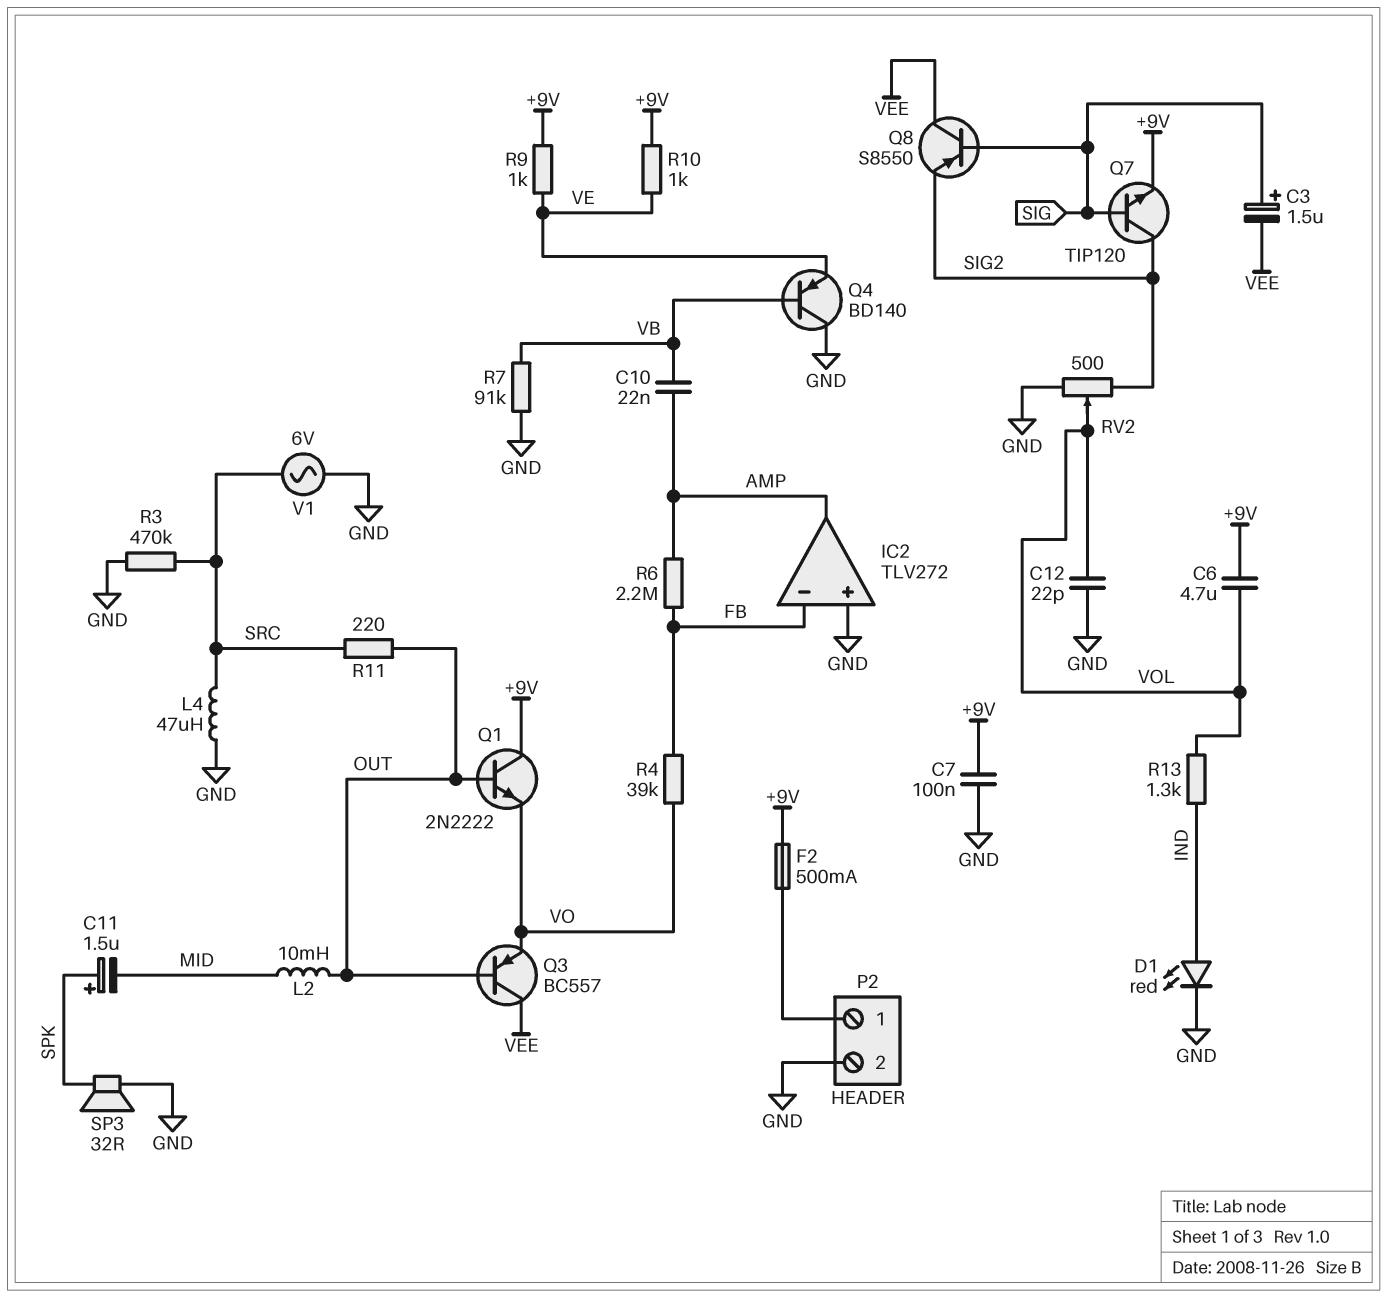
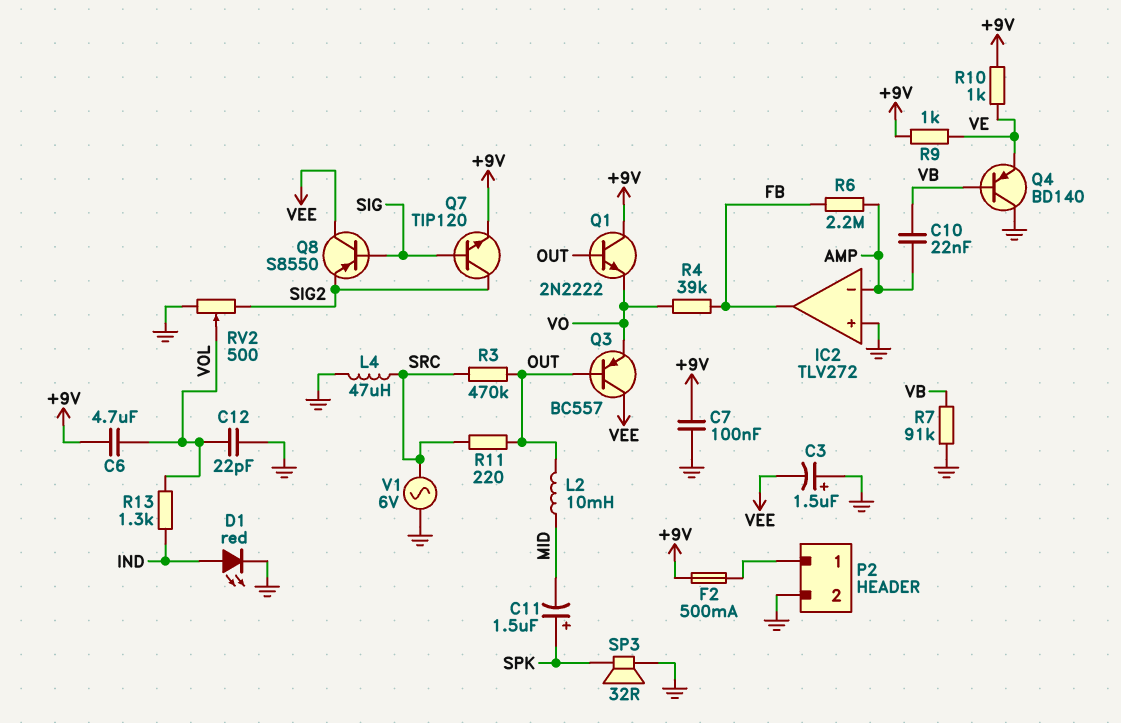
C3: 1.5uF (plus SIG, minus VEE) -> 1.5uF (plus GND, minus VEE)
IC2 pin in-: FB -> AMP
IC2 pin out: AMP -> FB
R3: 470k (GND, SRC) -> 470k (OUT, SRC)

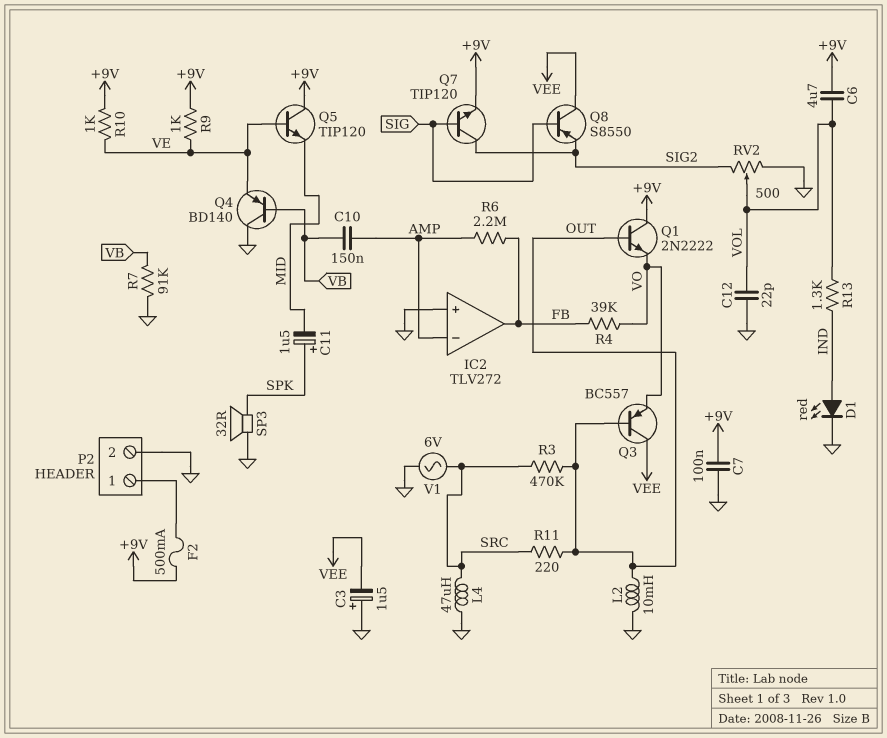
C10: 22nF (AMP, VB) -> 150nF (AMP, VB)
L2: 10mH (MID, OUT) -> 10mH (GND, OUT)
Q5: none -> NPN TIP120 (B VE, C +9V, E MID)

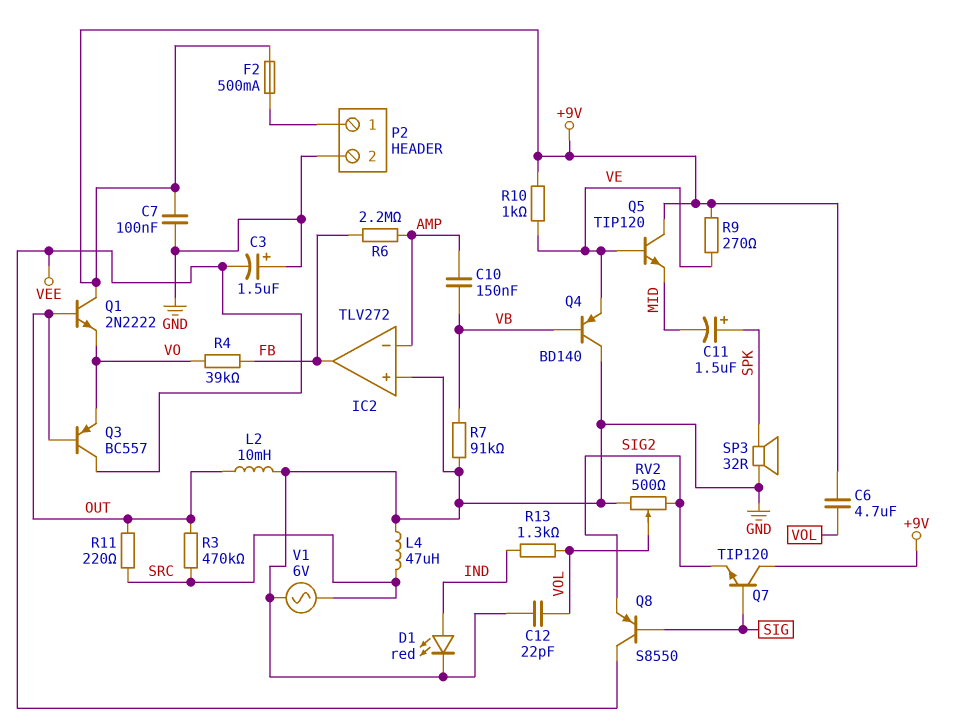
Q7: NPN TIP120 (B SIG, C SIG2, E +9V) -> NPN TIP120 (B SIG, C +9V, E SIG2)
R9: 1k (+9V, VE) -> 270 (+9V, VE)

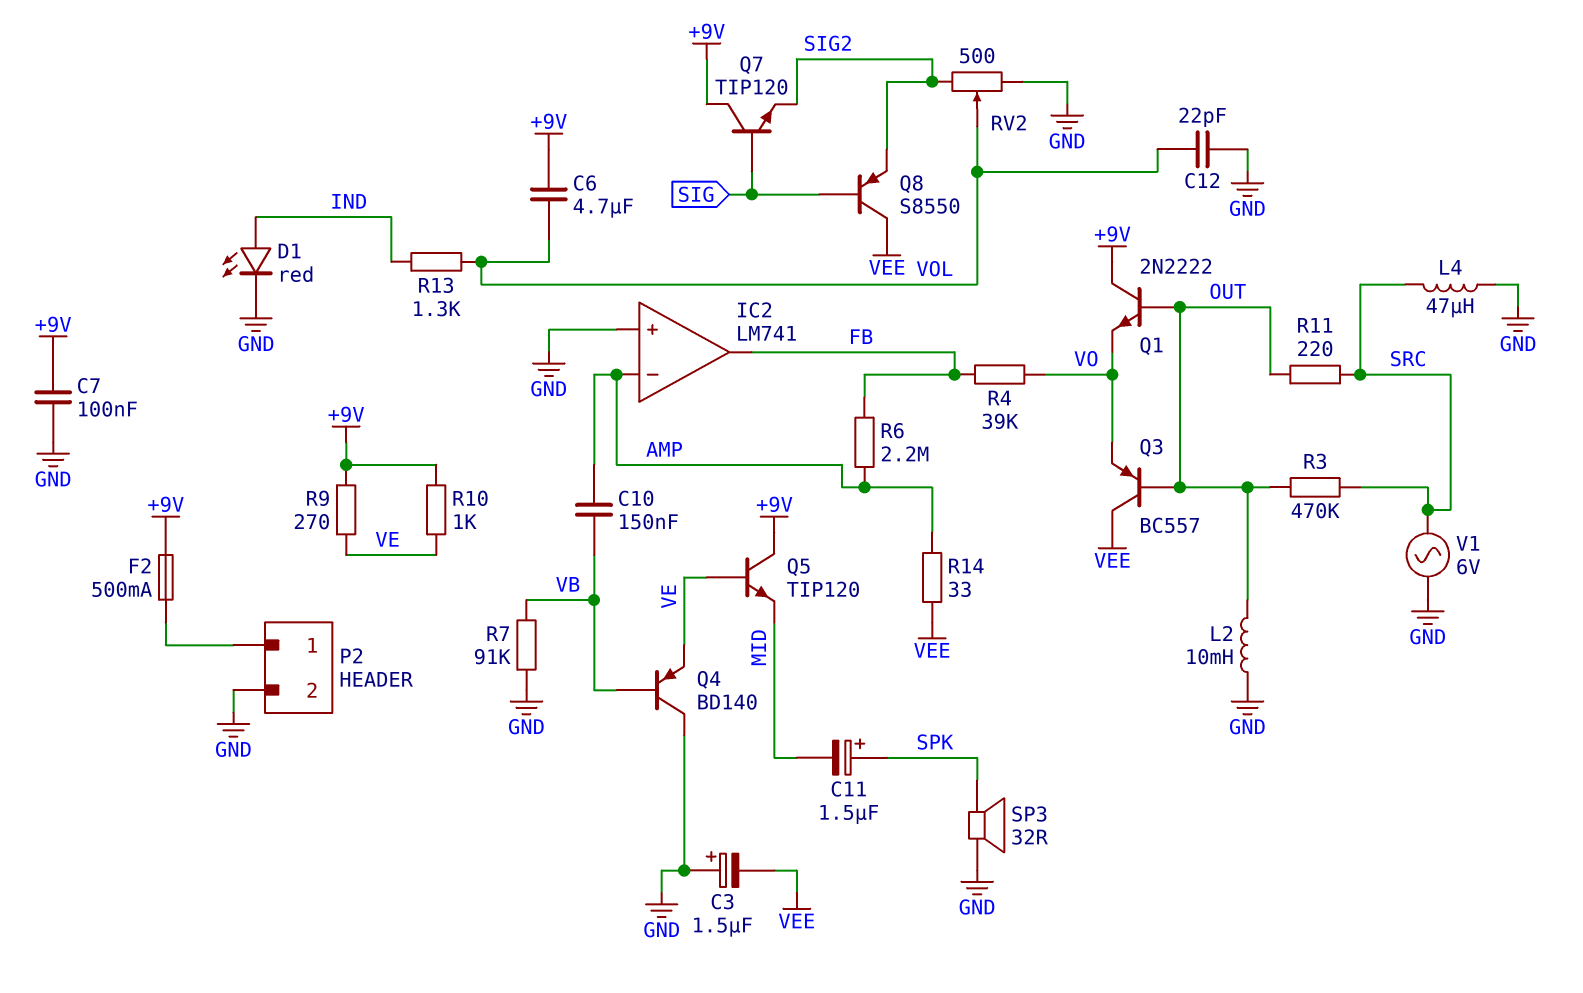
IC2: TLV272 -> LM741
R14: none -> 33 (AMP, VEE)

